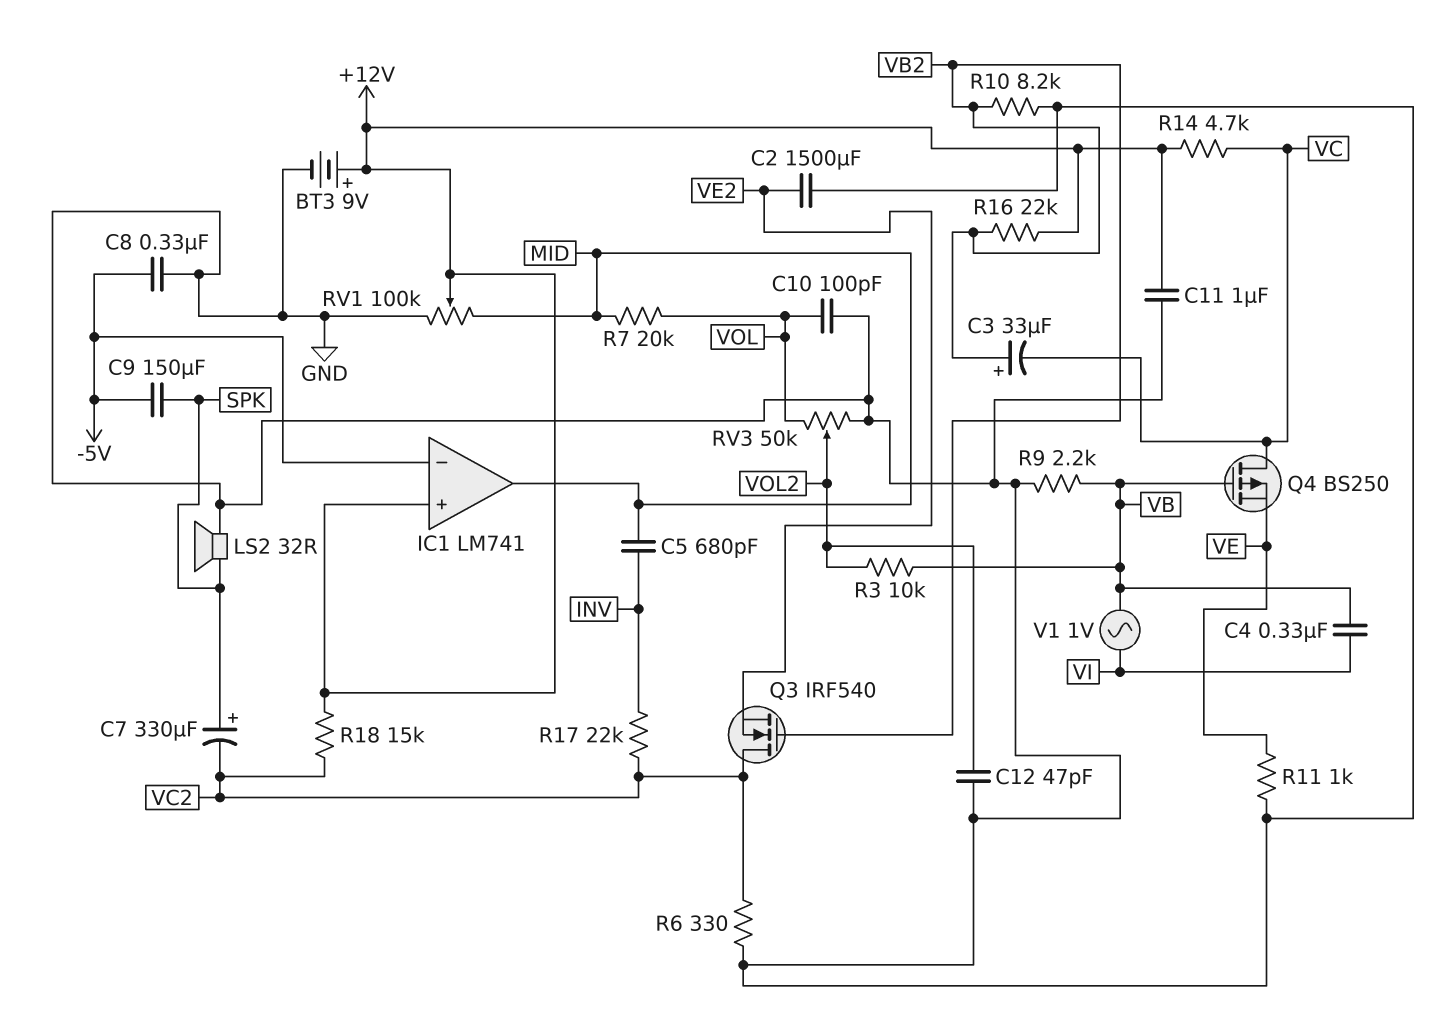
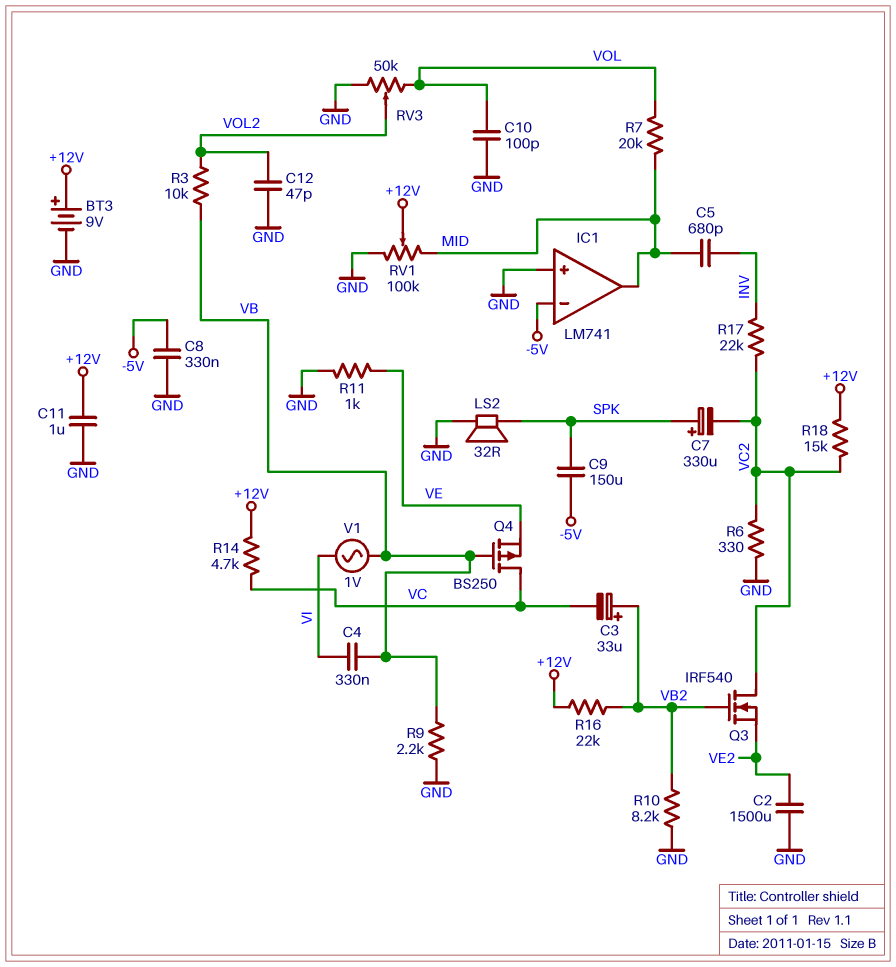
IC1 pin in+: +12V -> GND

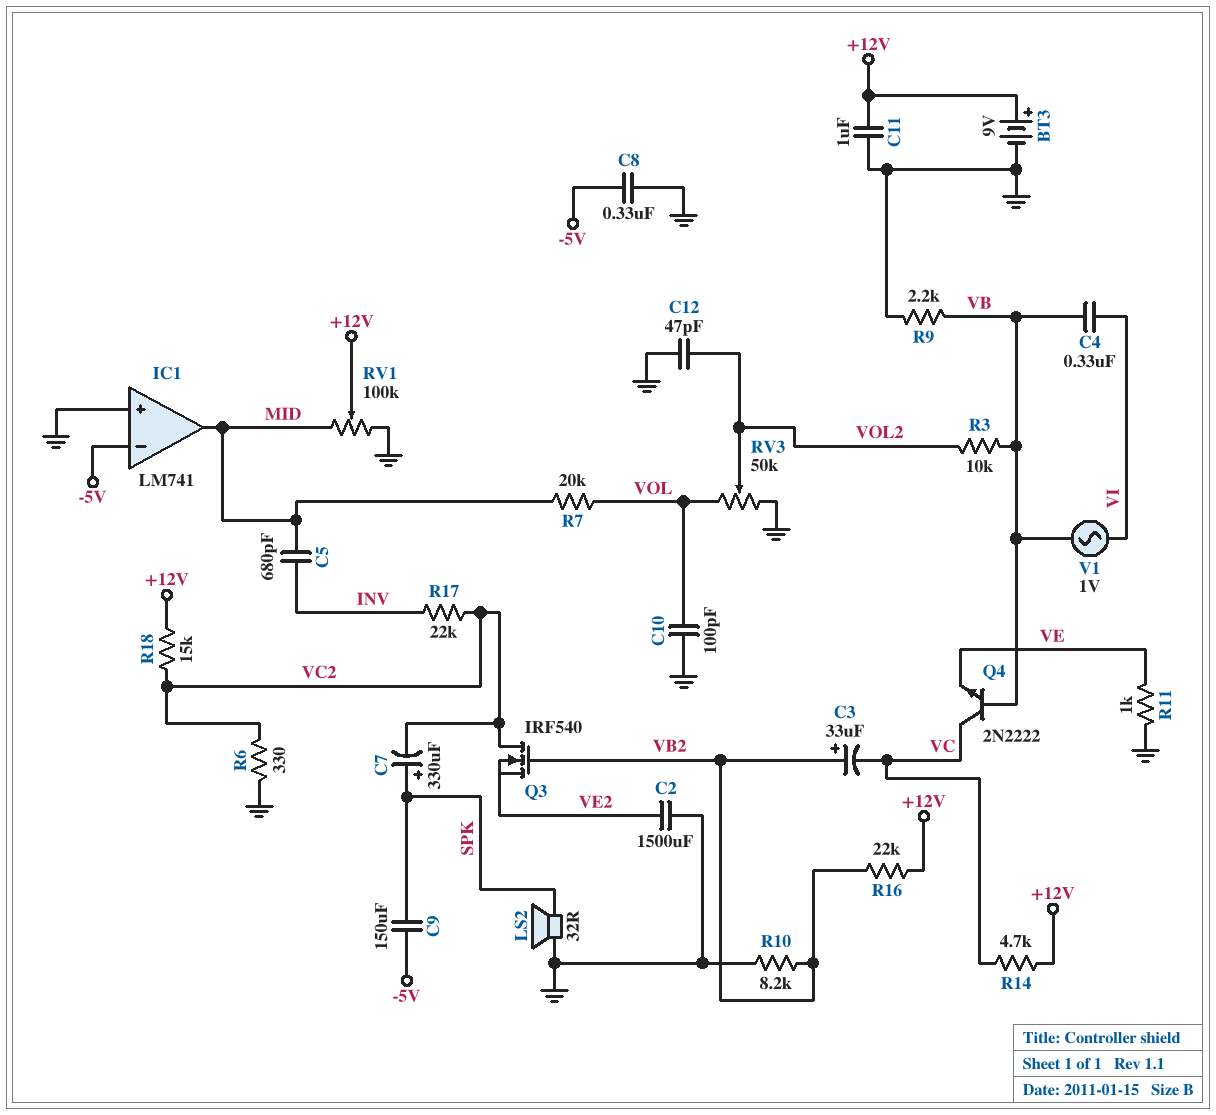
Q4: PMOS BS250 (G VB, D VC, S VE) -> NPN 2N2222 (B VB, C VC, E VE)

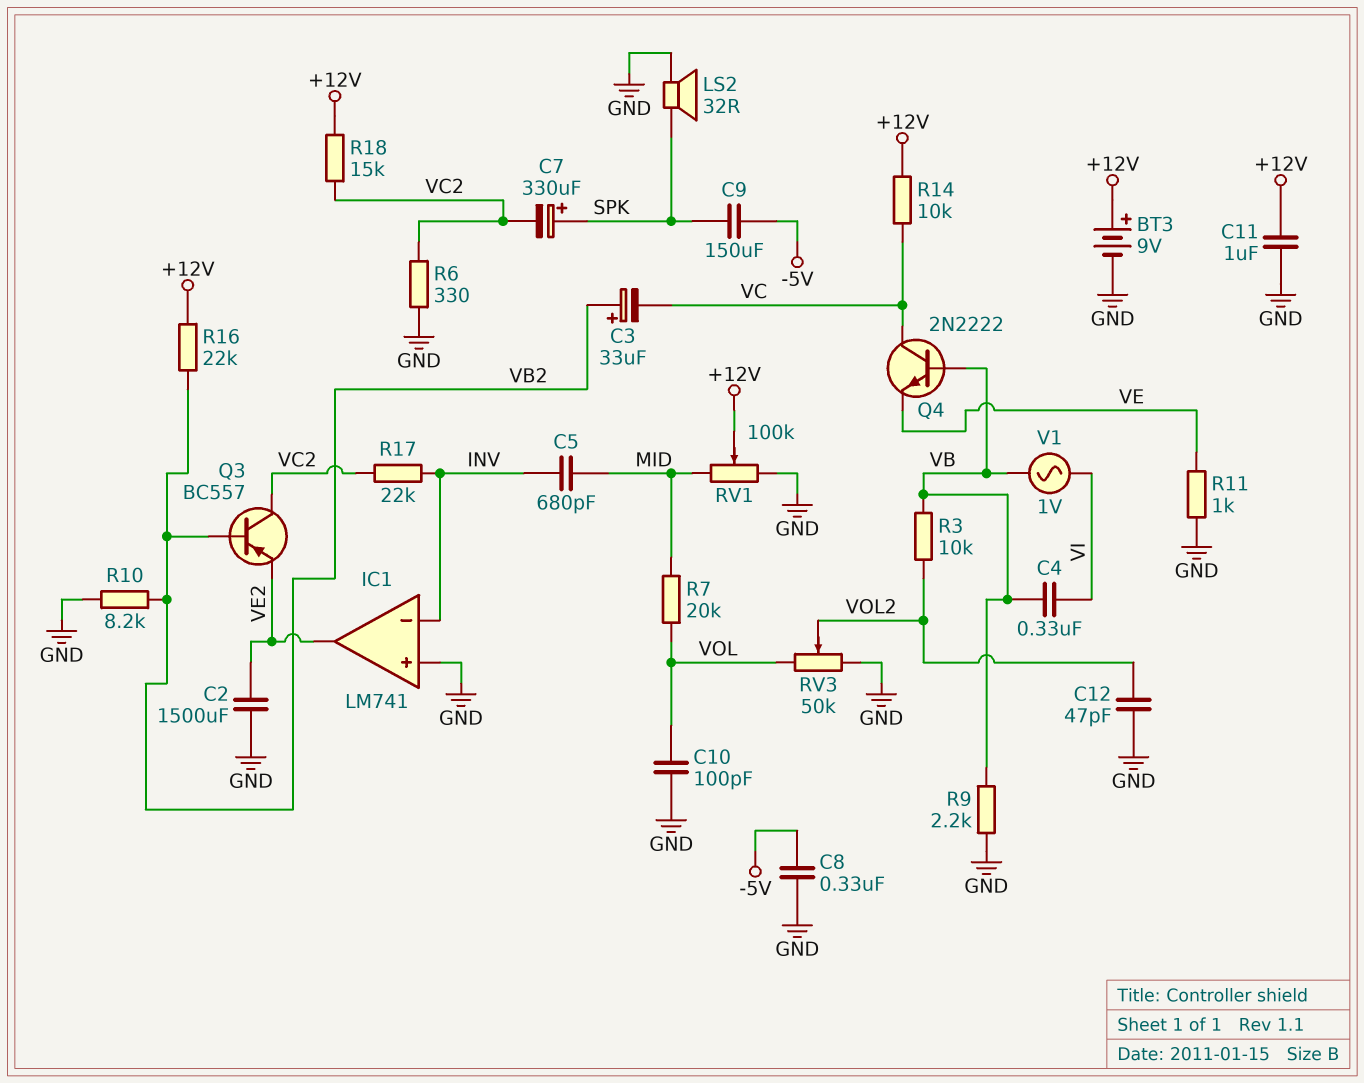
IC1 pin in-: -5V -> INV
IC1 pin out: MID -> VE2
Q3: NMOS IRF540 (G VB2, D VC2, S VE2) -> PNP BC557 (B VB2, C VC2, E VE2)
R14: 4.7k (+12V, VC) -> 10k (+12V, VC)

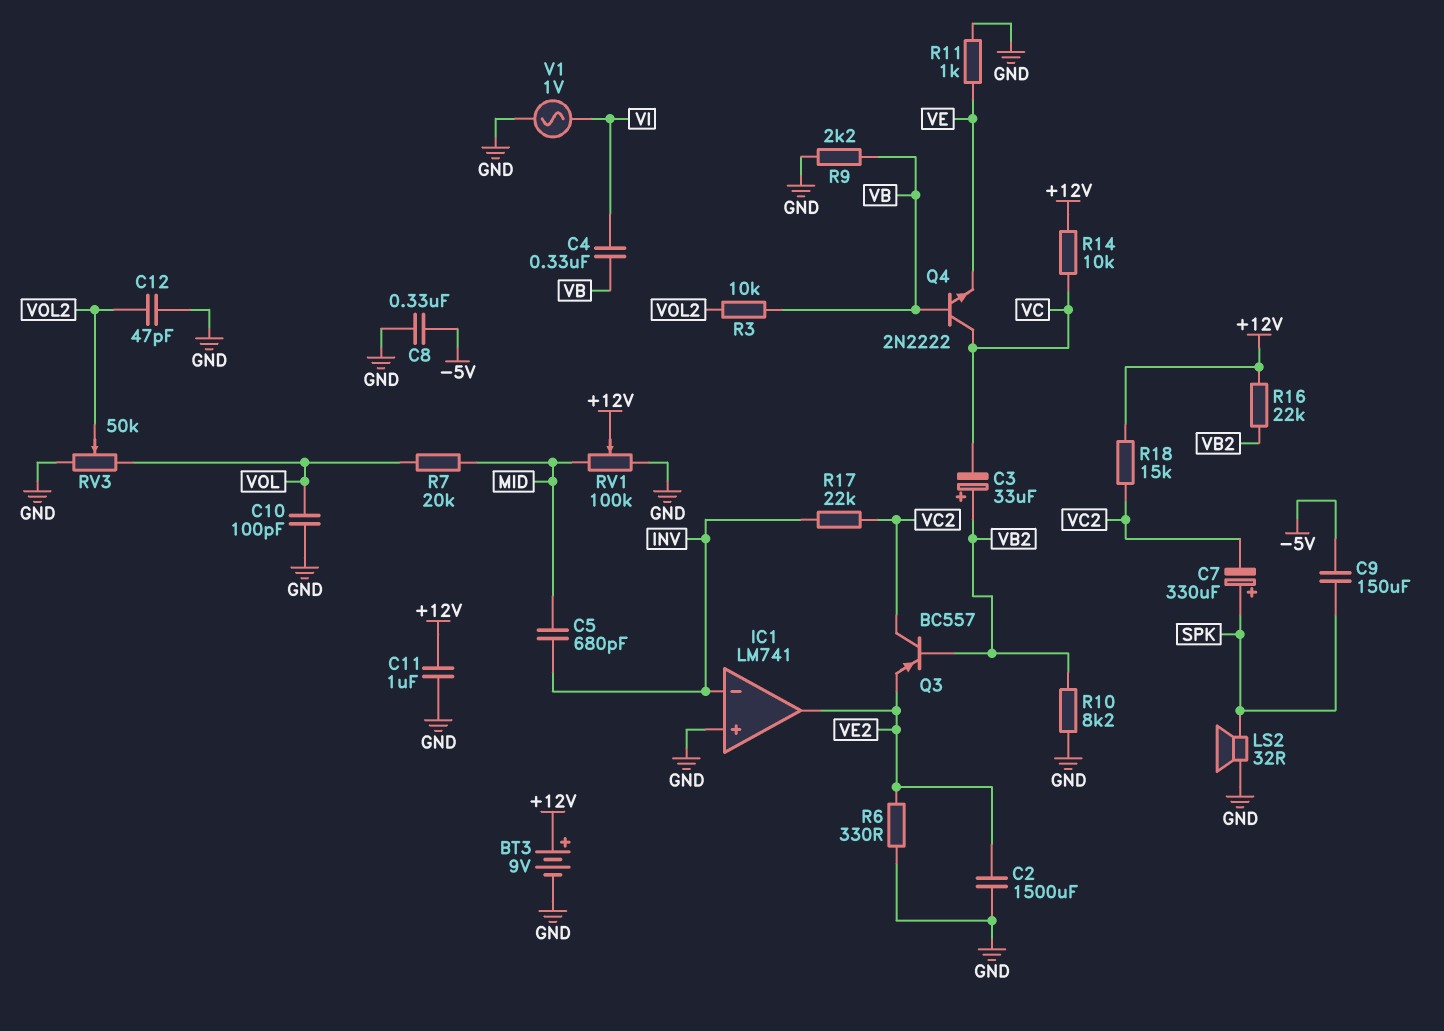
R6: 330 (GND, VC2) -> 330 (GND, VE2)
V1: AC 1V (VB, VI) -> AC 1V (GND, VI)

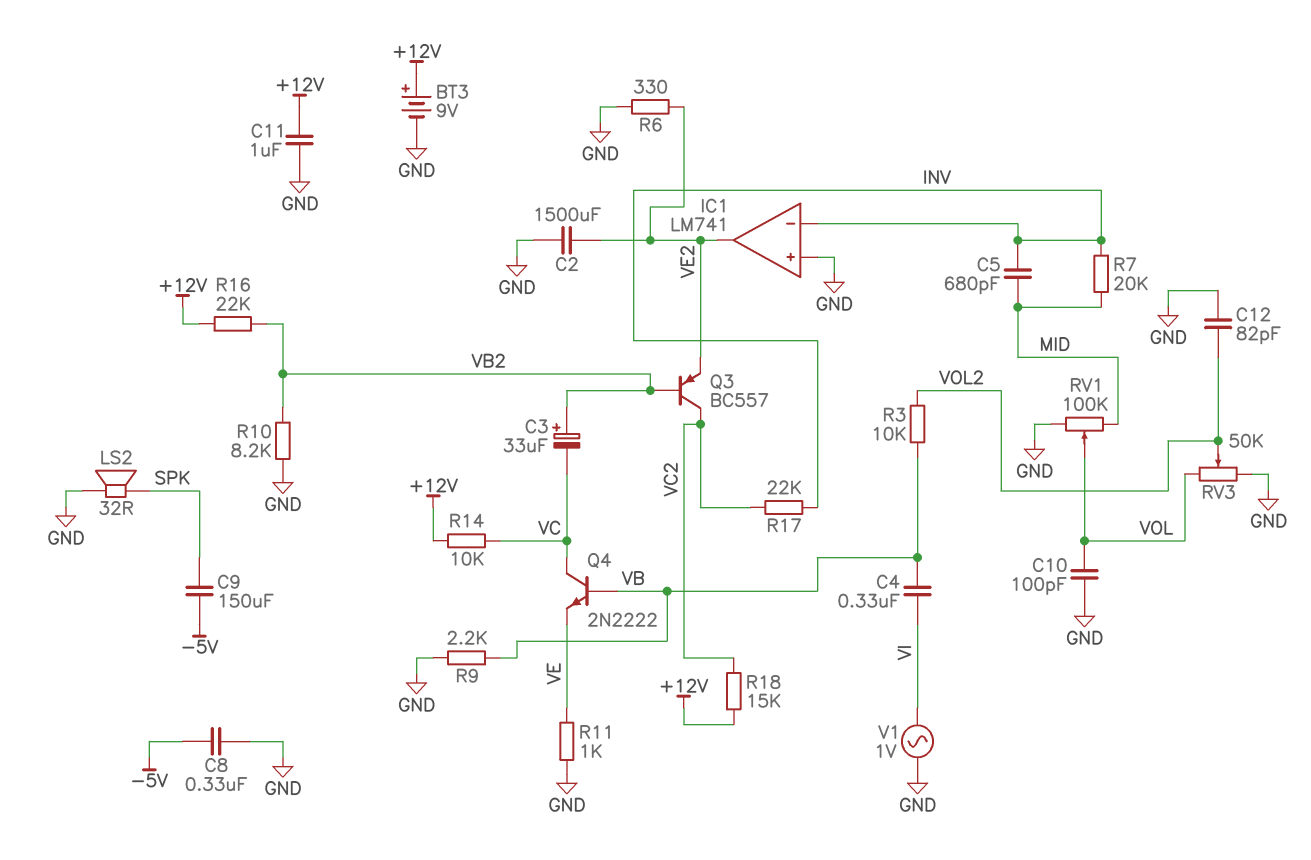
C7: 330uF (plus SPK, minus VC2) -> none
C12: 47pF (GND, VOL2) -> 82pF (GND, VOL2)
R7: 20k (MID, VOL) -> 20k (INV, MID)
RV1: 100k (GND, MID, wiper +12V) -> 100k (GND, MID, wiper VOL)

